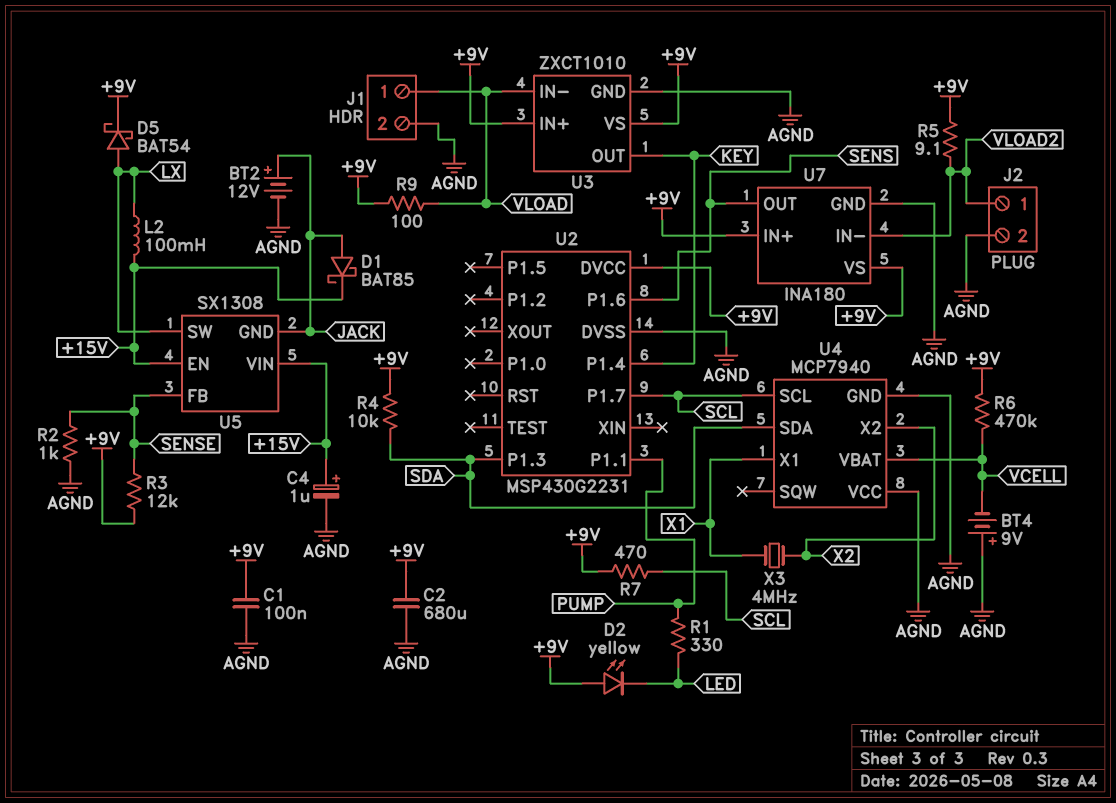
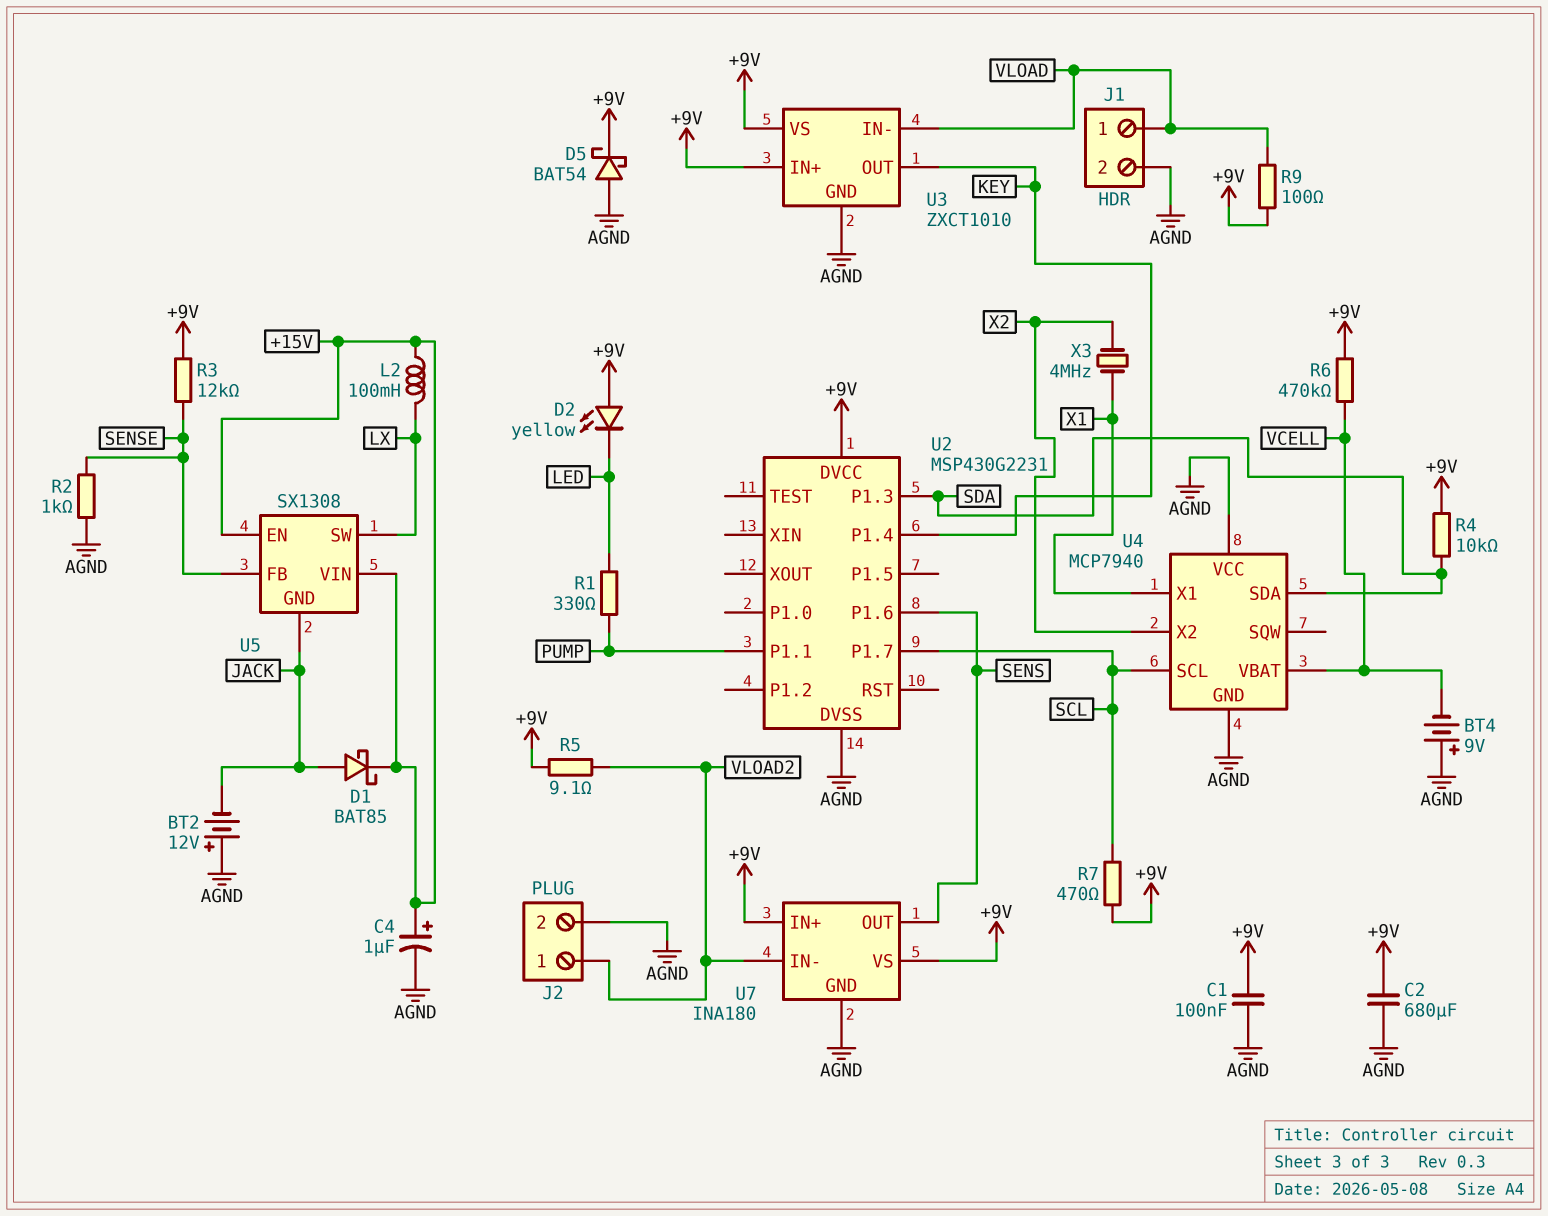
BT2: 12V (plus JACK, minus AGND) -> 12V (plus AGND, minus JACK)
D5: schottky BAT54 (A LX, K +9V) -> schottky BAT54 (A AGND, K +9V)

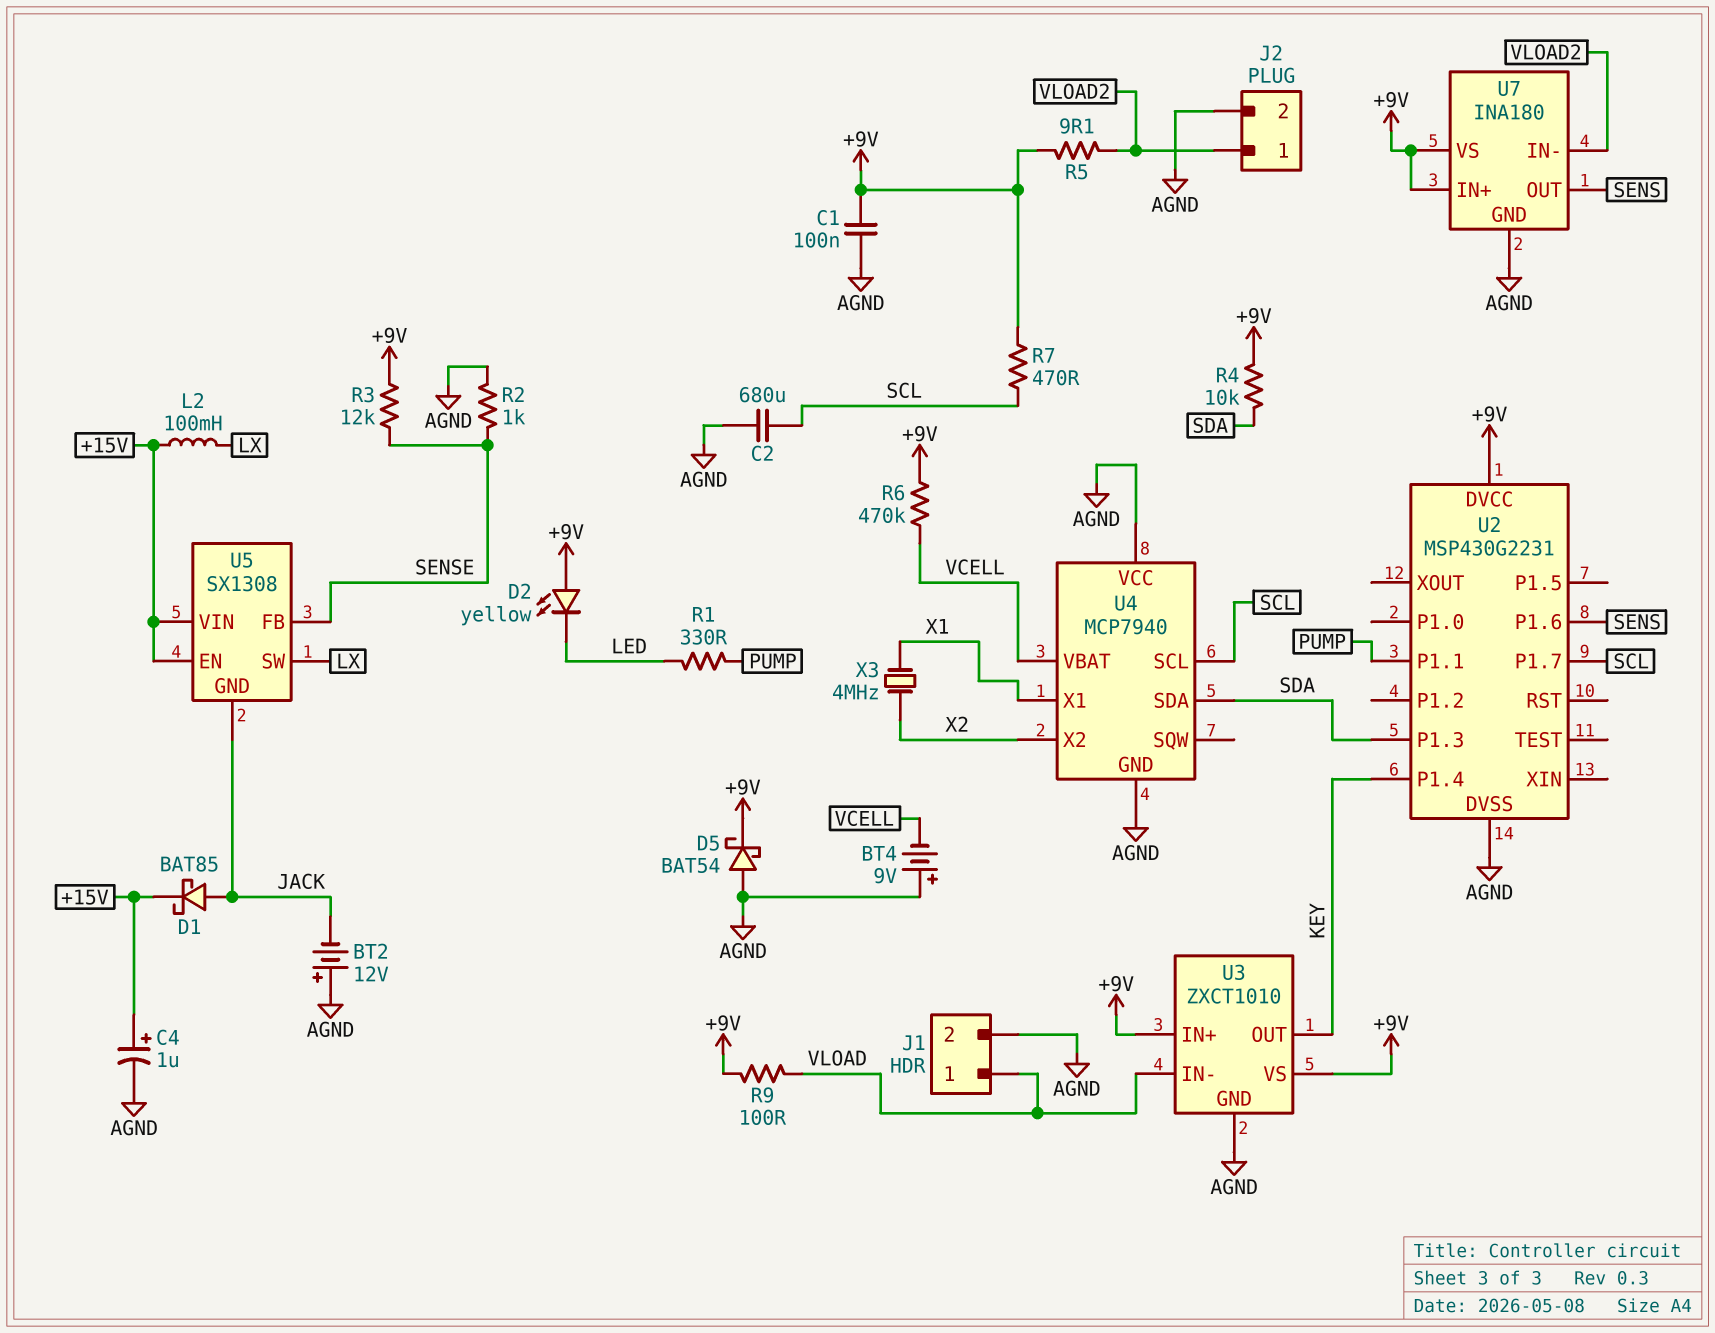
C2: 680uF (+9V, AGND) -> 680uF (AGND, SCL)

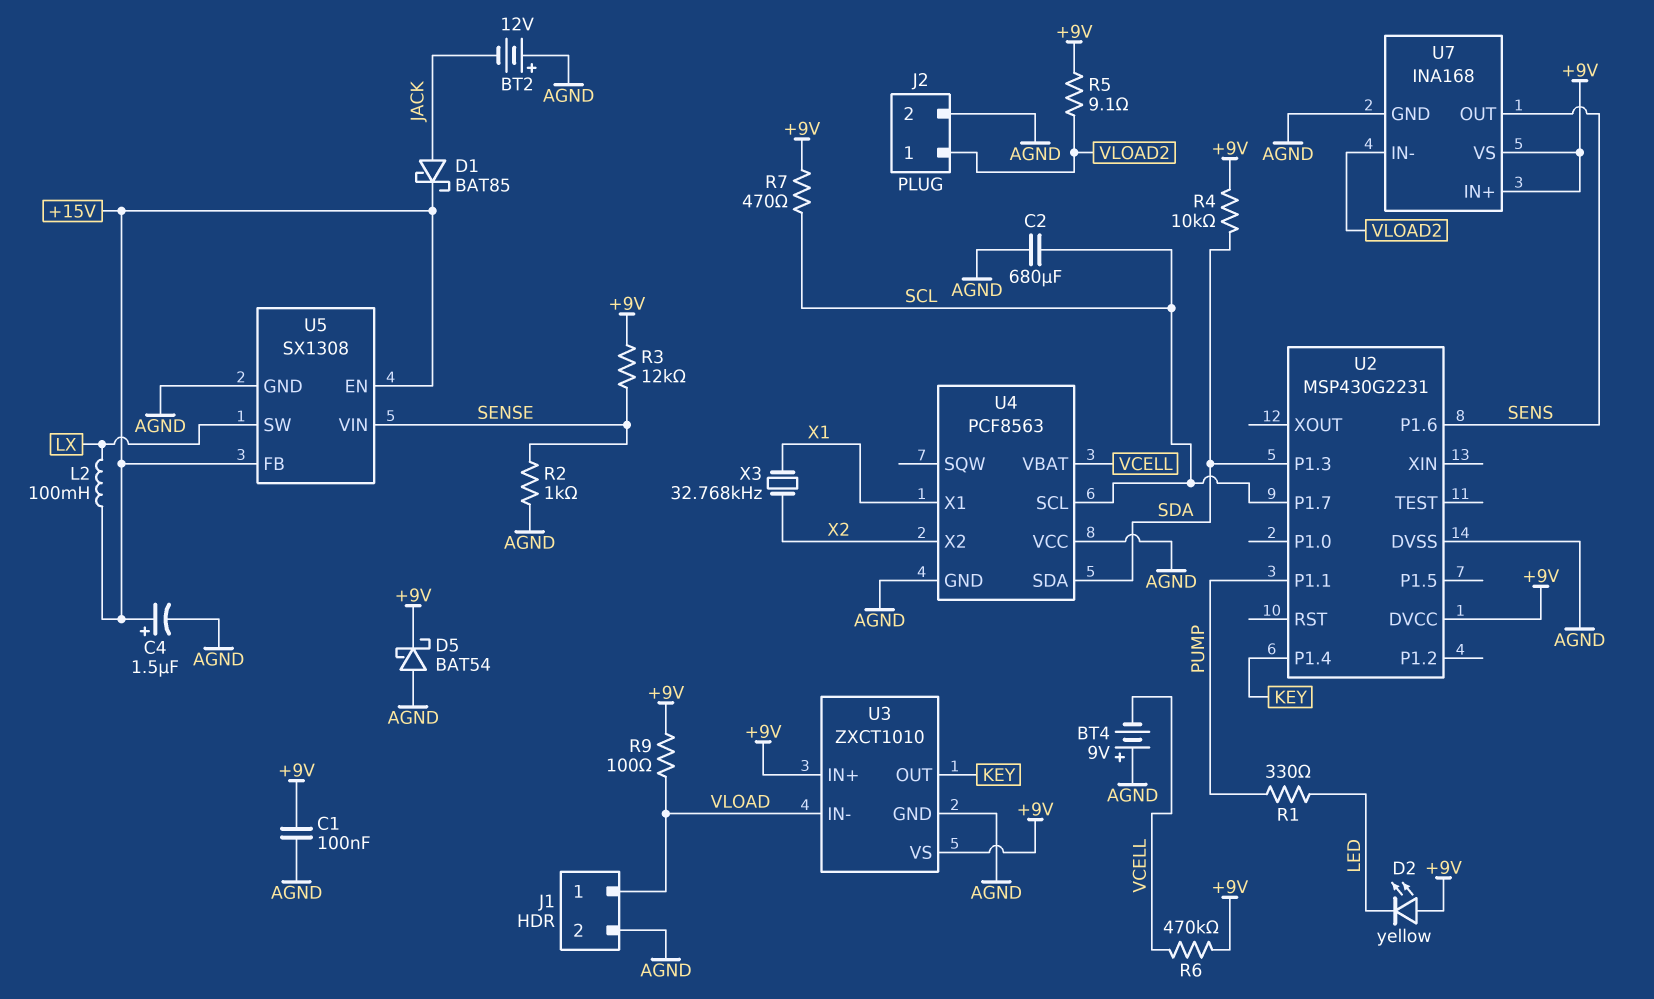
C4: 1uF (plus +15V, minus AGND) -> 1.5uF (plus +15V, minus AGND)
U4: MCP7940 -> PCF8563
U5 pin FB: SENSE -> +15V
U5 pin GND: JACK -> AGND
U5 pin VIN: +15V -> SENSE
U7: INA180 -> INA168
X3: 4MHz (X1, X2) -> 32.768kHz (X1, X2)

